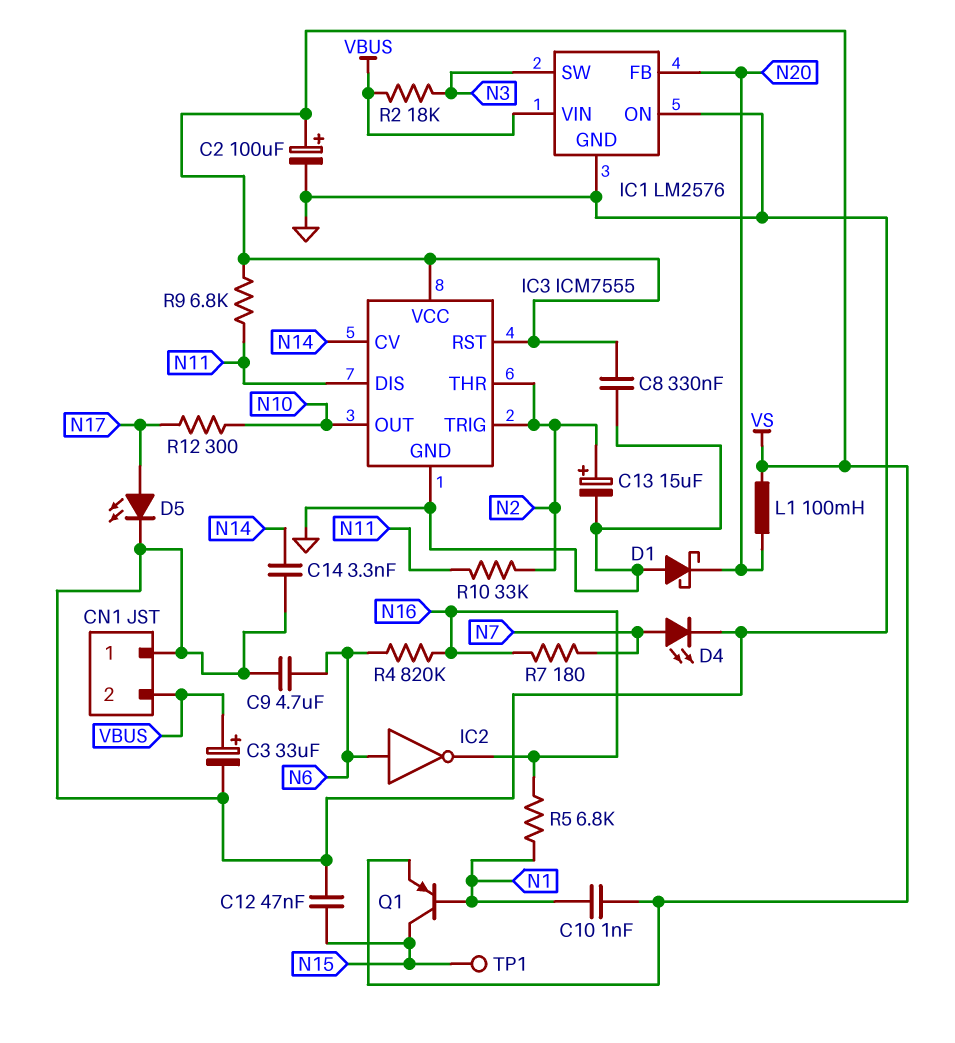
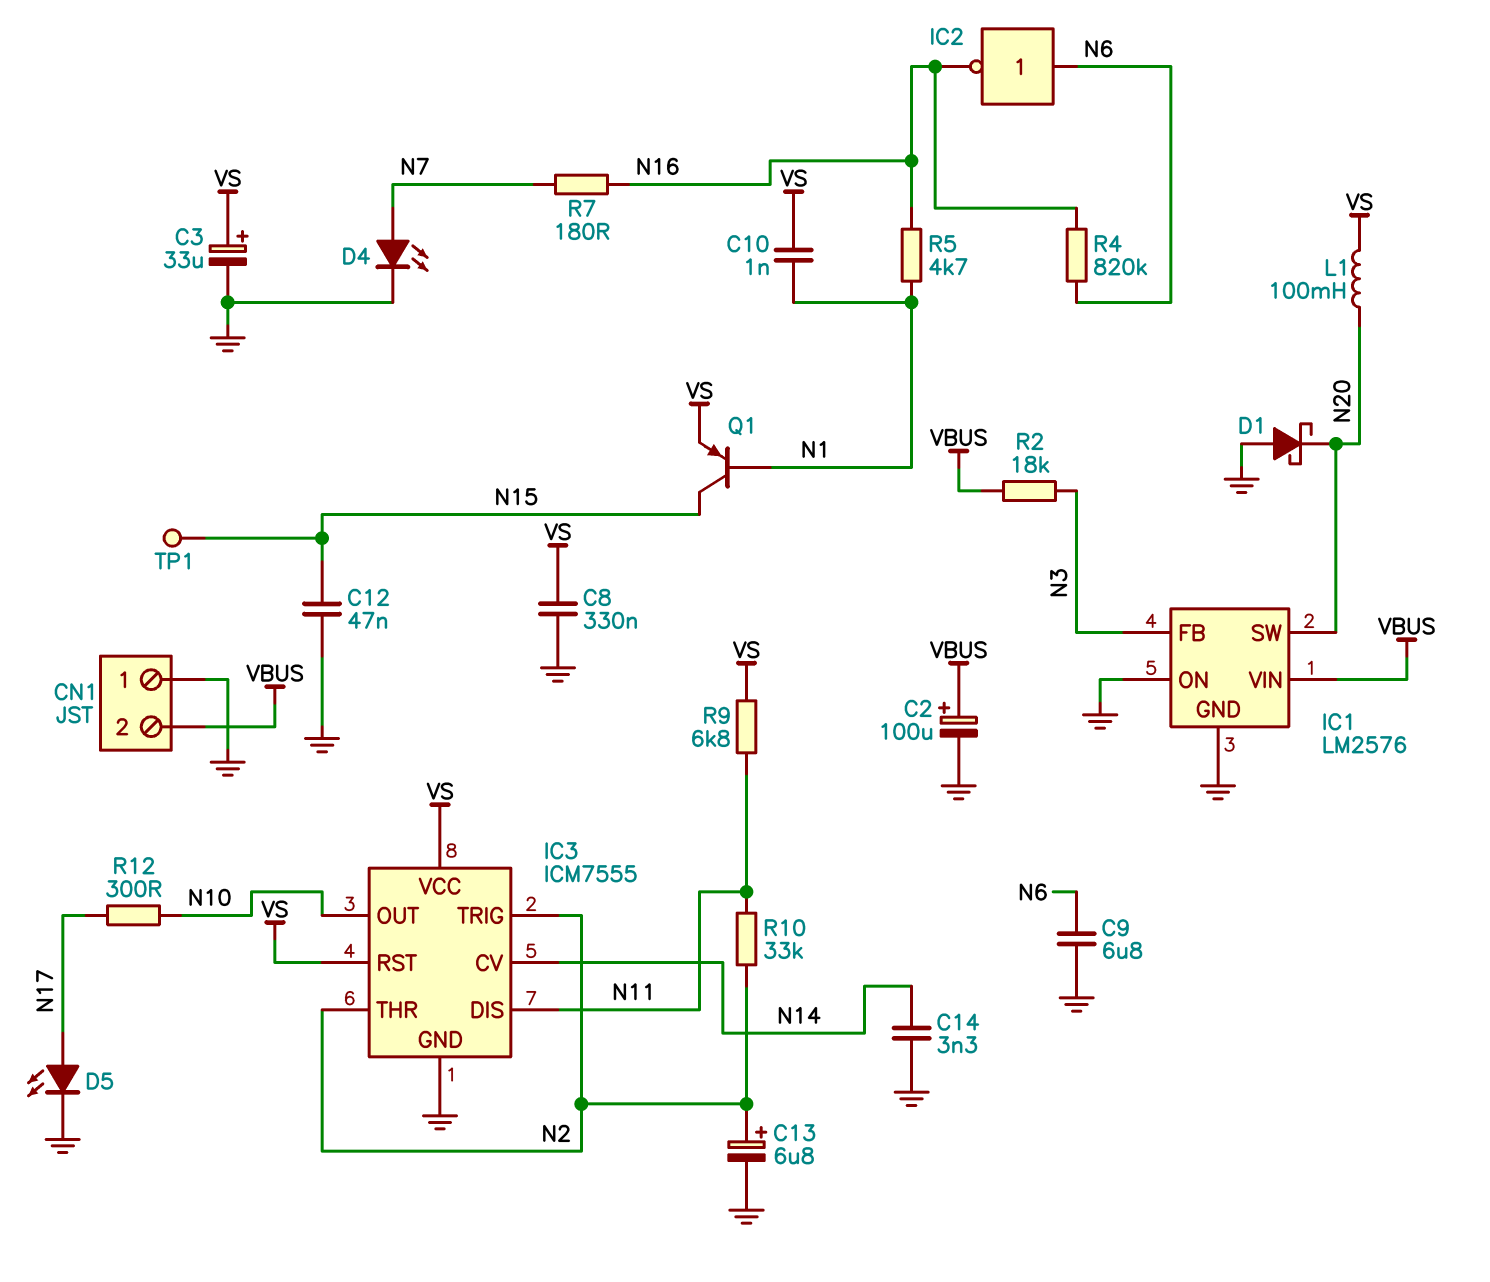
C2: 100uF (plus VS, minus GND) -> 100uF (plus VBUS, minus GND)
C3: 33uF (plus VBUS, minus GND) -> 33uF (plus VS, minus GND)
C9: 4.7uF (GND, N6) -> 6.8uF (GND, N6)
C13: 15uF (plus N2, minus GND) -> 6.8uF (plus N2, minus GND)
IC1 pin FB: N20 -> N3
IC1 pin SW: N3 -> N20
R5: 6.8k (N1, N16) -> 4.7k (N1, N16)

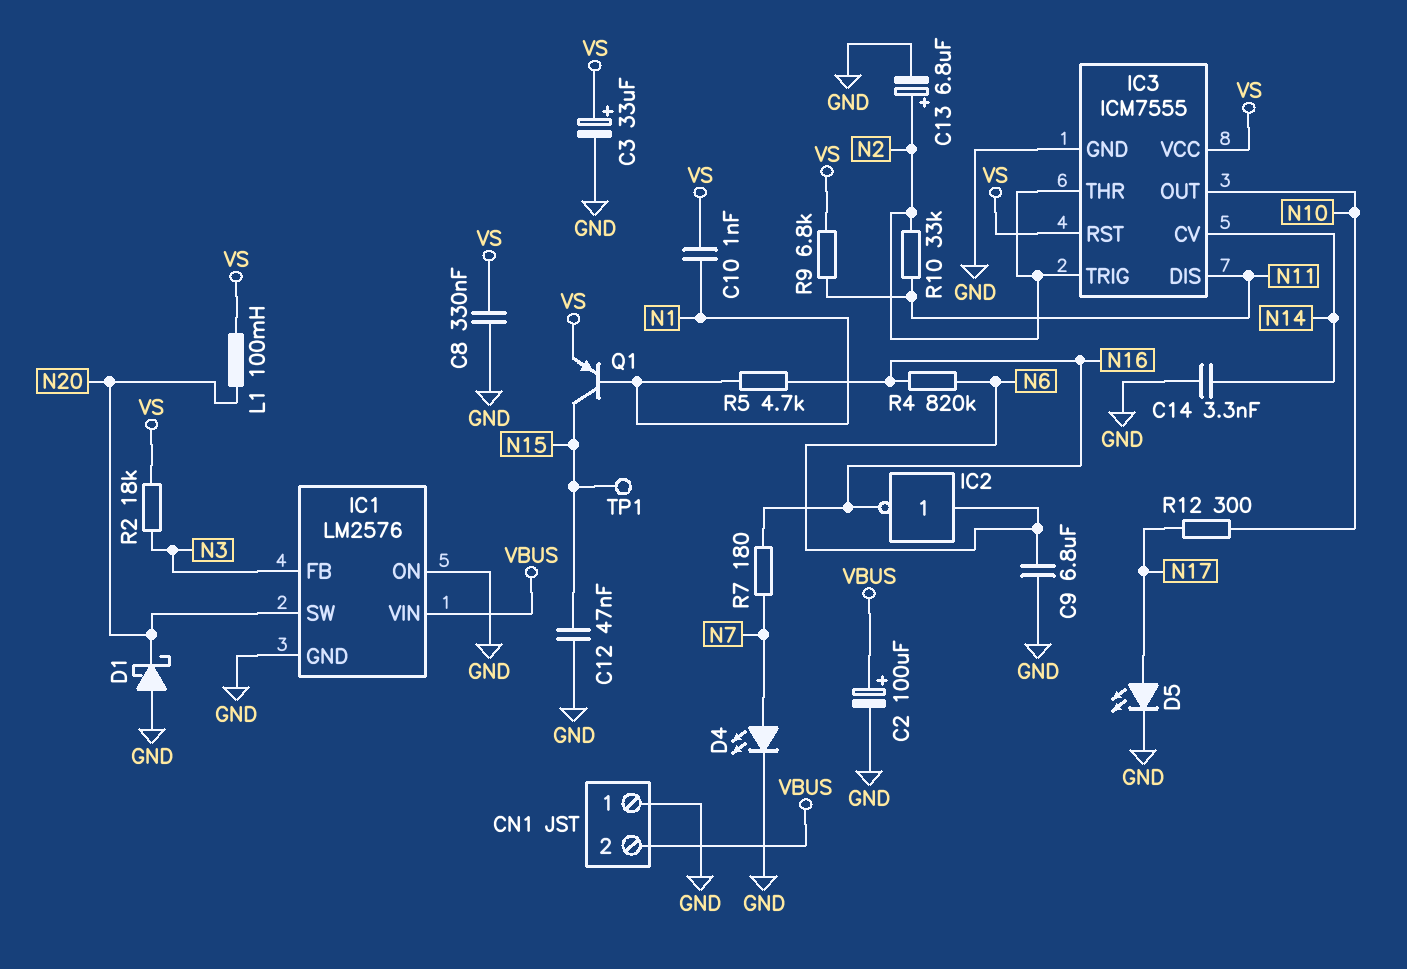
R2: 18k (N3, VBUS) -> 18k (N3, VS)

